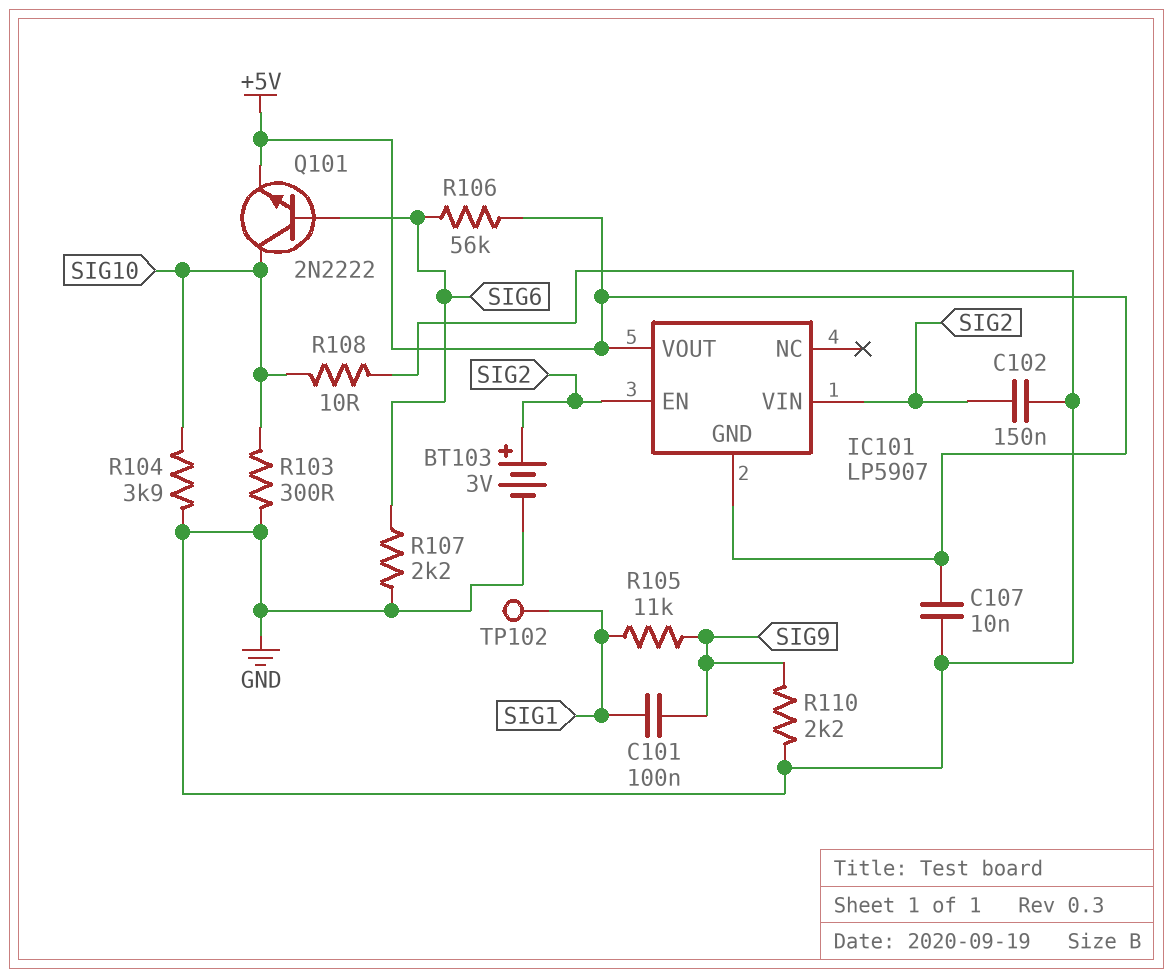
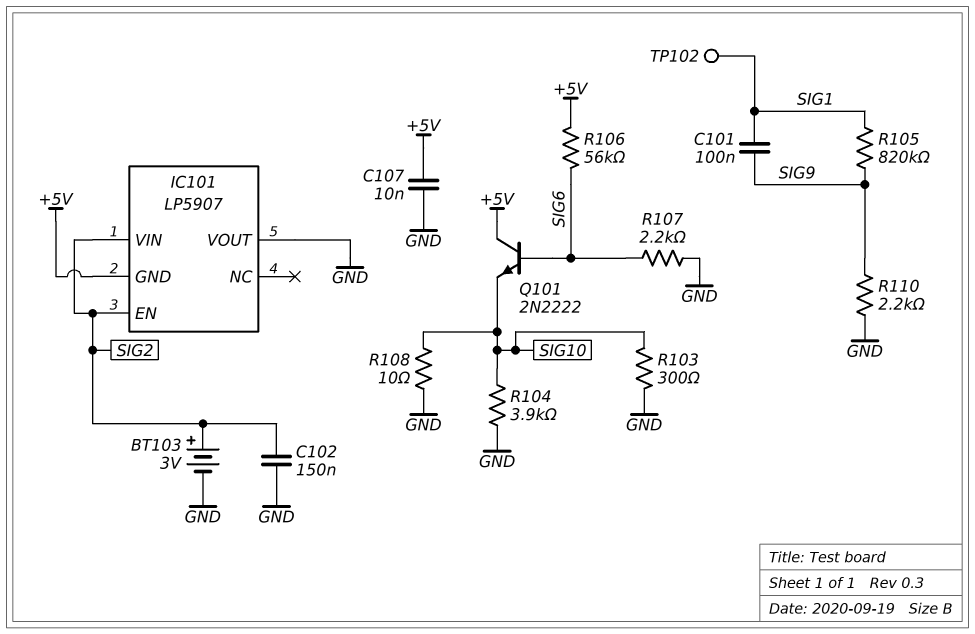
IC101 pin VOUT: +5V -> GND
Q101: NPN 2N2222 (B SIG6, C SIG10, E +5V) -> NPN 2N2222 (B SIG6, C +5V, E SIG10)
R105: 11k (SIG1, SIG9) -> 820k (SIG1, SIG9)

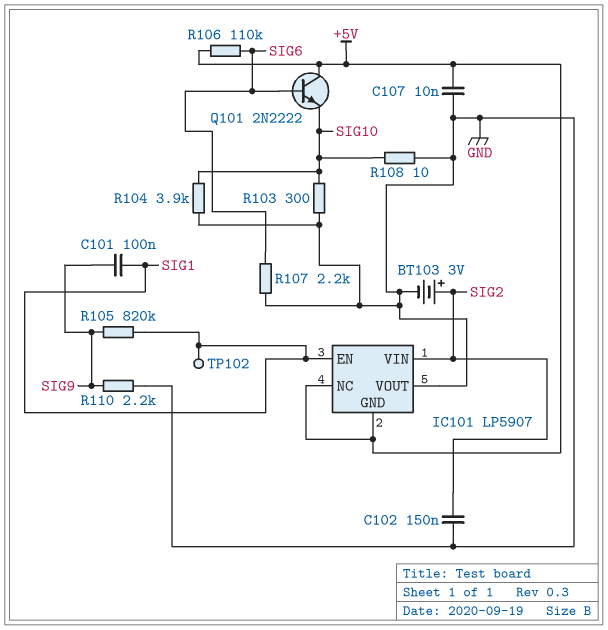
IC101 pin EN: SIG2 -> SIG1
IC101 pin NC: none -> +5V
R106: 56k (+5V, SIG6) -> 110k (+5V, SIG6)

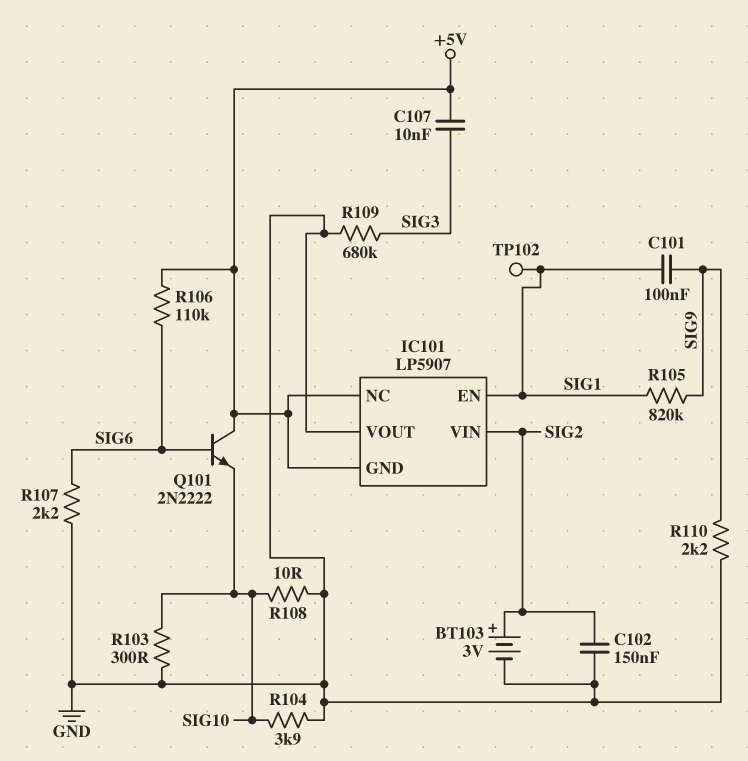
C107: 10nF (+5V, GND) -> 10nF (+5V, SIG3)
R109: none -> 680k (GND, SIG3)

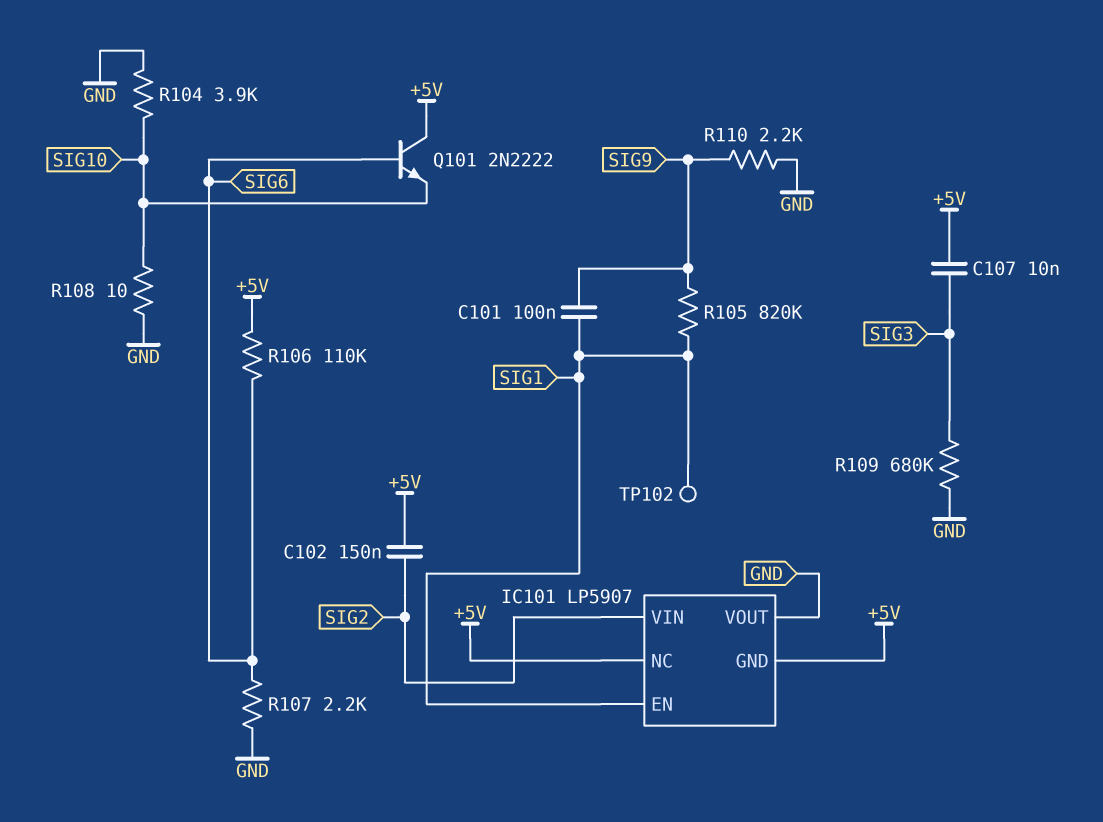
BT103: 3V (plus SIG2, minus GND) -> none
C102: 150nF (GND, SIG2) -> 150nF (+5V, SIG2)
R103: 300 (GND, SIG10) -> none

